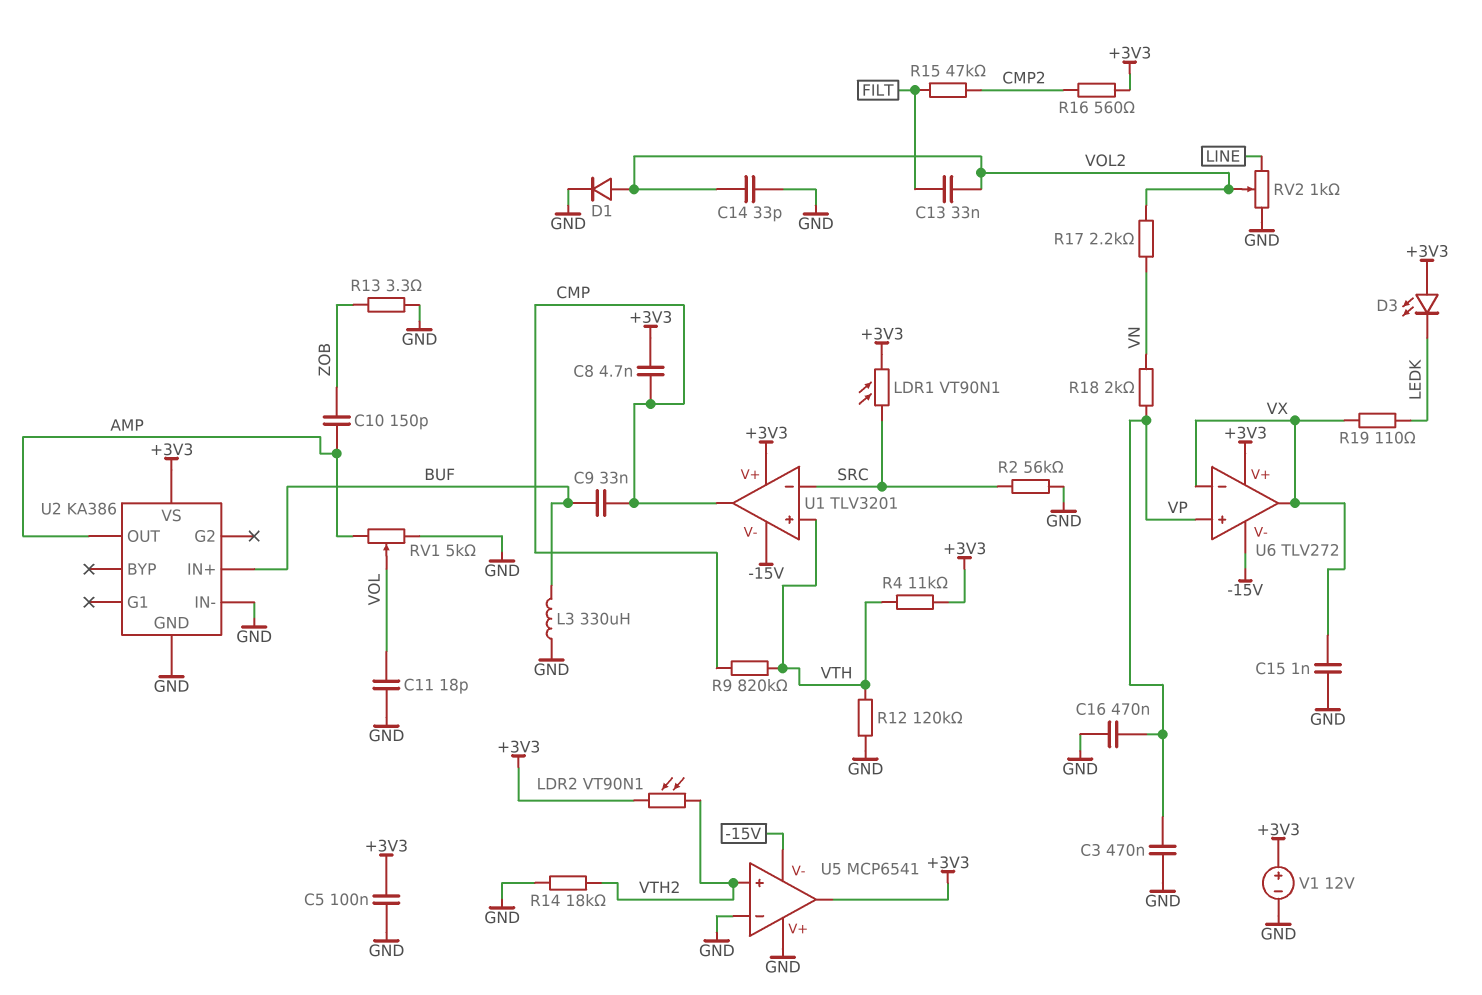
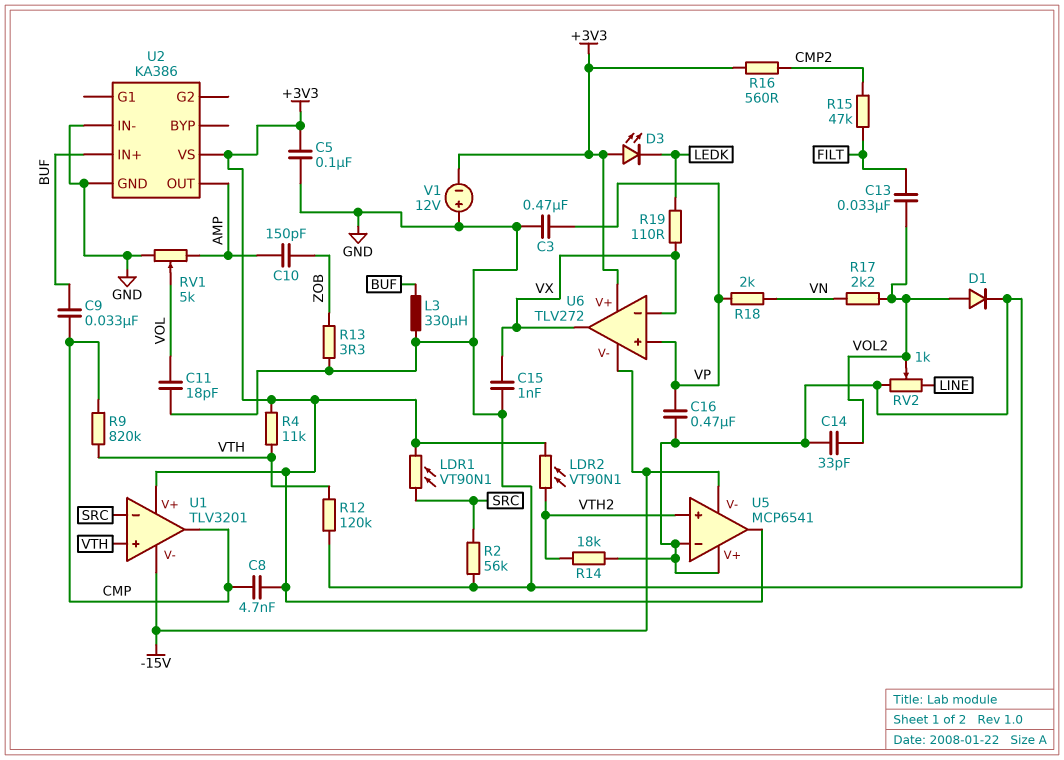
V1: 12V (plus +3V3, minus GND) -> 12V (plus GND, minus +3V3)

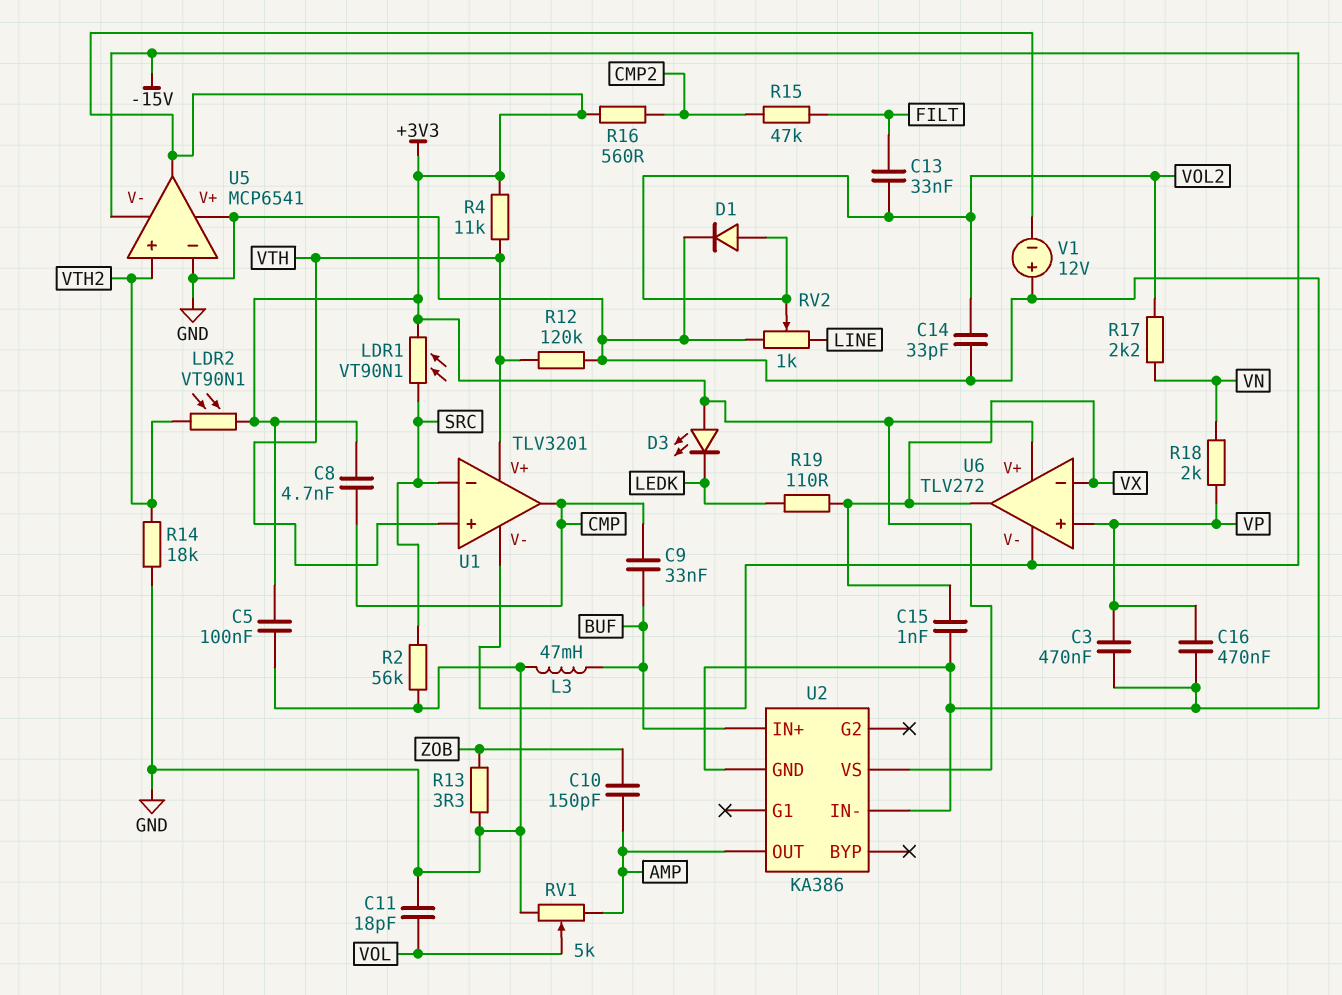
L3: 330uH (BUF, GND) -> 47mH (BUF, GND)
R9: 820k (CMP, VTH) -> none
U1 pin V+: +3V3 -> VTH

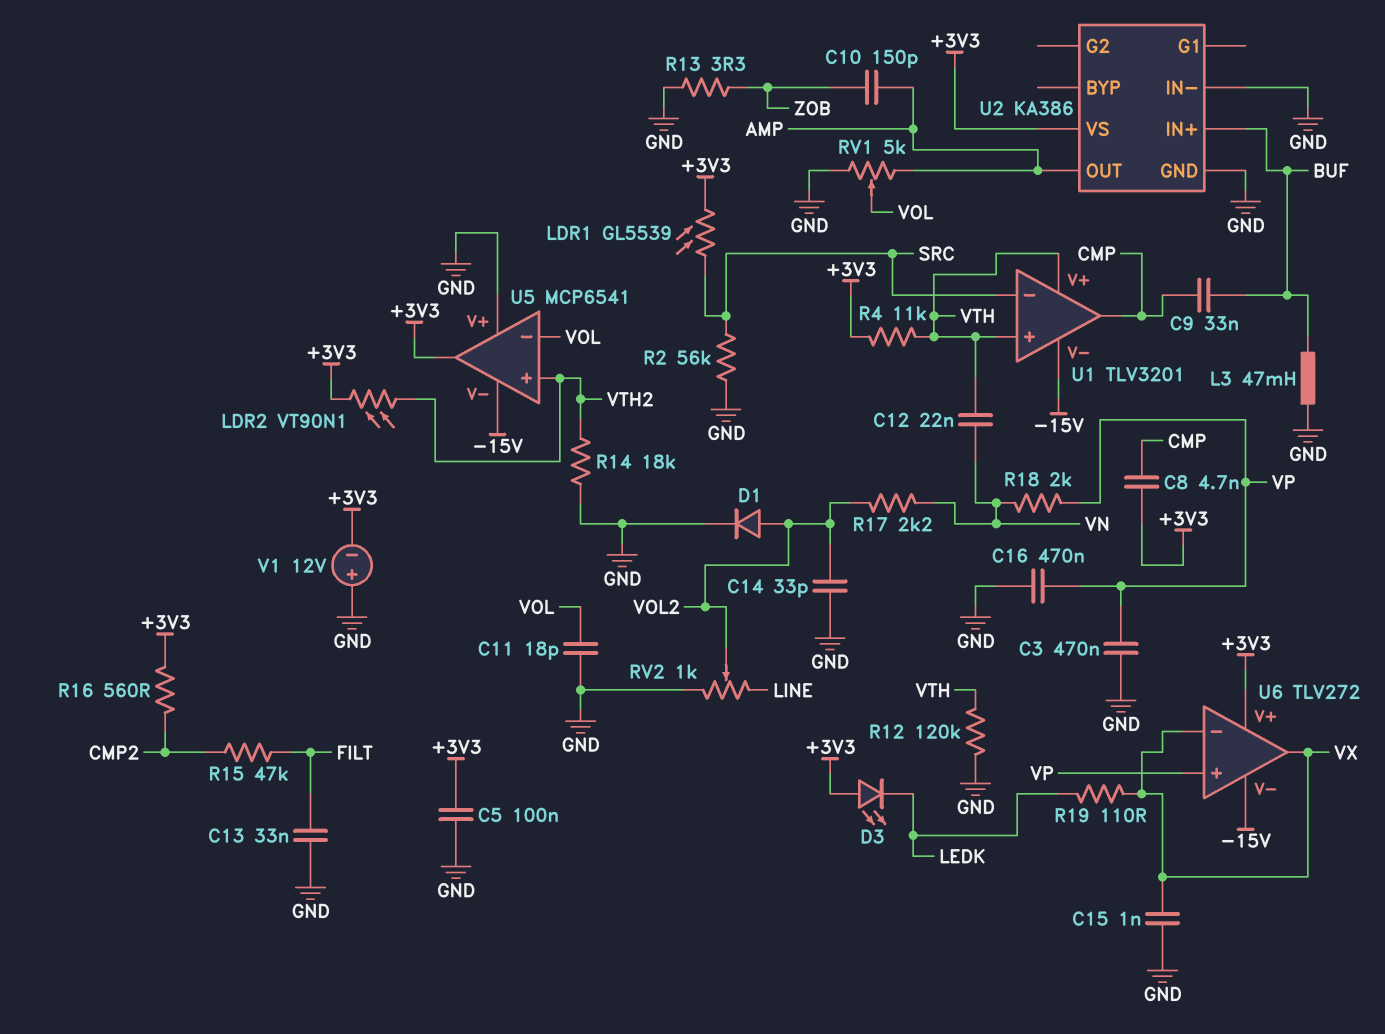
C12: none -> 22nF (VN, VTH)
C13: 33nF (FILT, VOL2) -> 33nF (FILT, GND)
LDR1: VT90N1 (+3V3, SRC) -> GL5539 (+3V3, SRC)
U5 pin in-: GND -> VOL

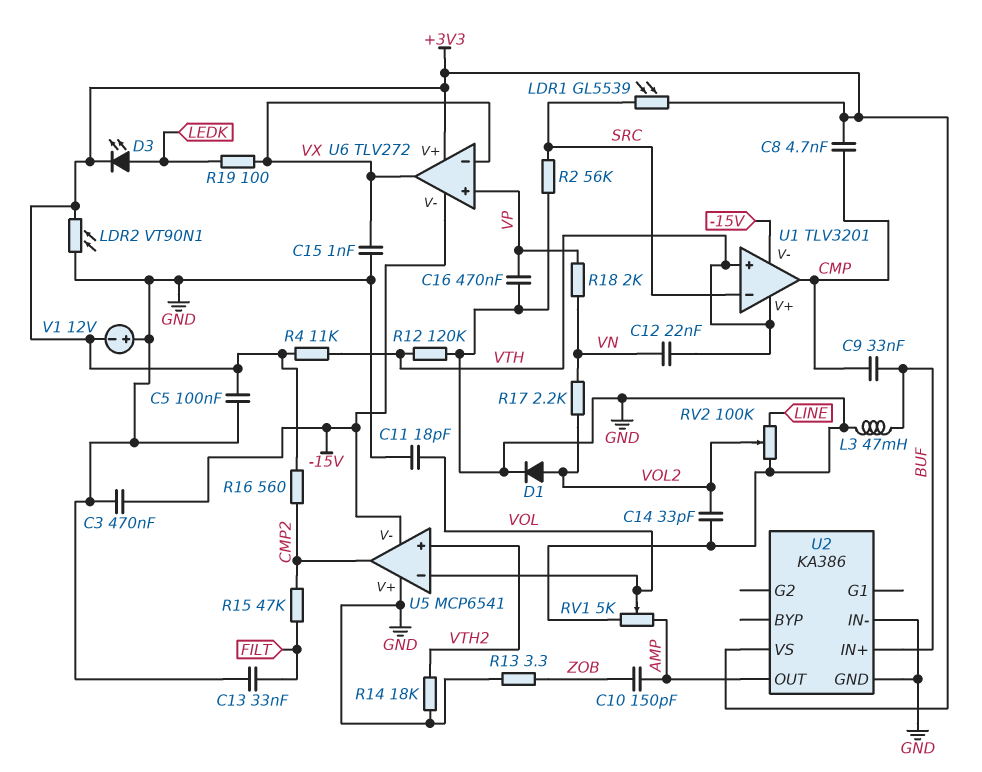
C3: 470nF (GND, VP) -> 470nF (-15V, GND)
D3: LED (A +3V3, K LEDK) -> LED (A LEDK, K +3V3)
LDR2: VT90N1 (+3V3, VTH2) -> VT90N1 (+3V3, GND)
R19: 110 (LEDK, VX) -> 100 (LEDK, VX)
RV2: 1k (GND, LINE, wiper VOL2) -> 100k (GND, LINE, wiper VOL2)
U5 pin out: +3V3 -> CMP2

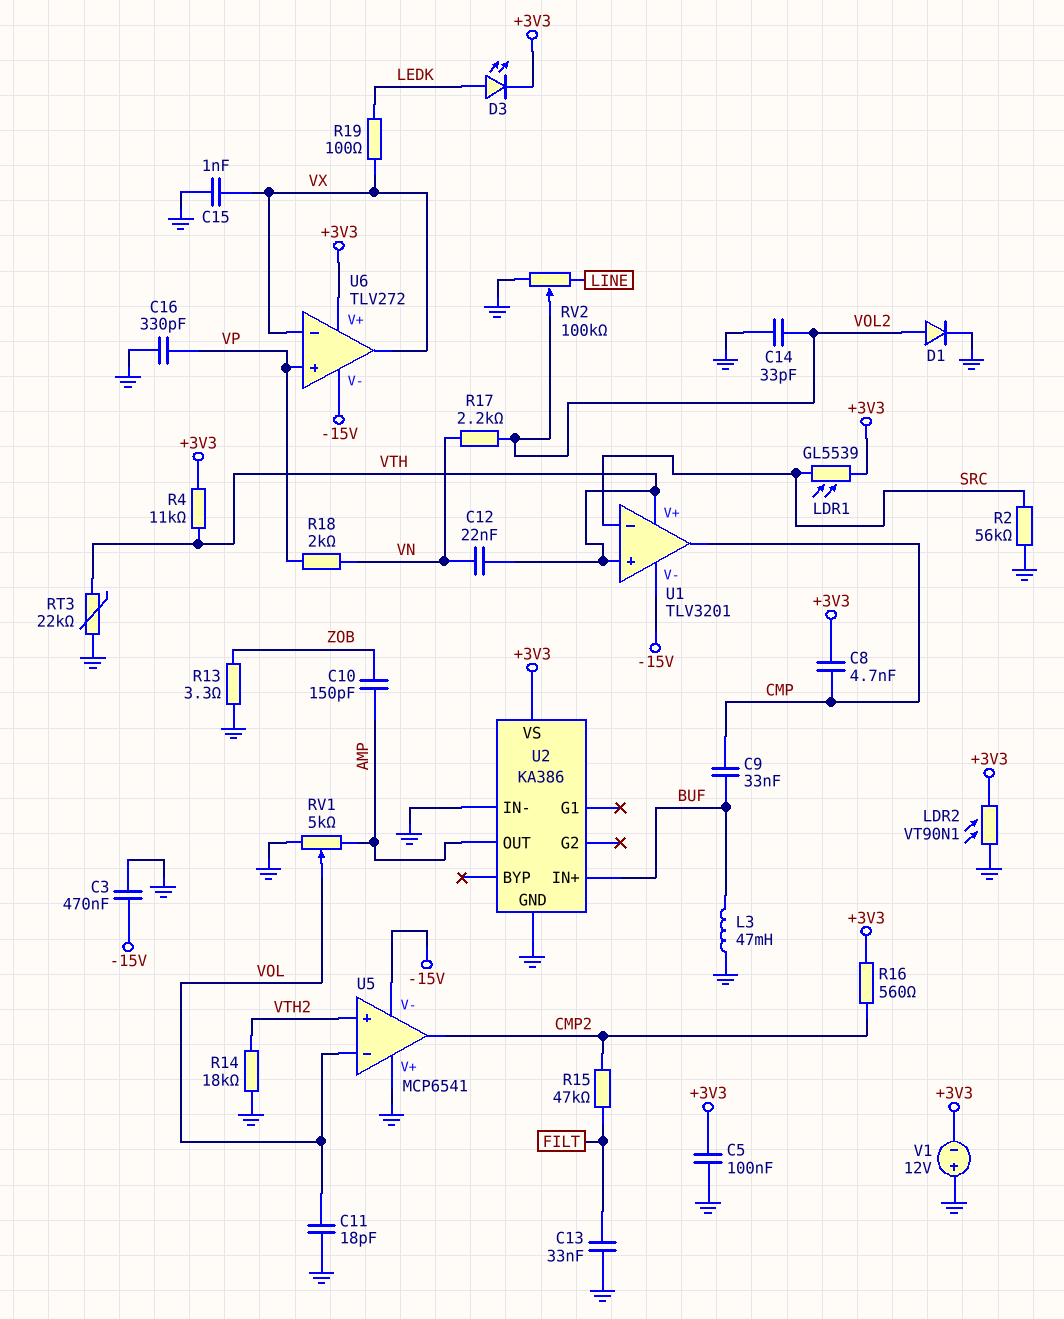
C16: 470nF (GND, VP) -> 330pF (GND, VP)
R12: 120k (GND, VTH) -> none
RT3: none -> 22k (GND, VTH)

